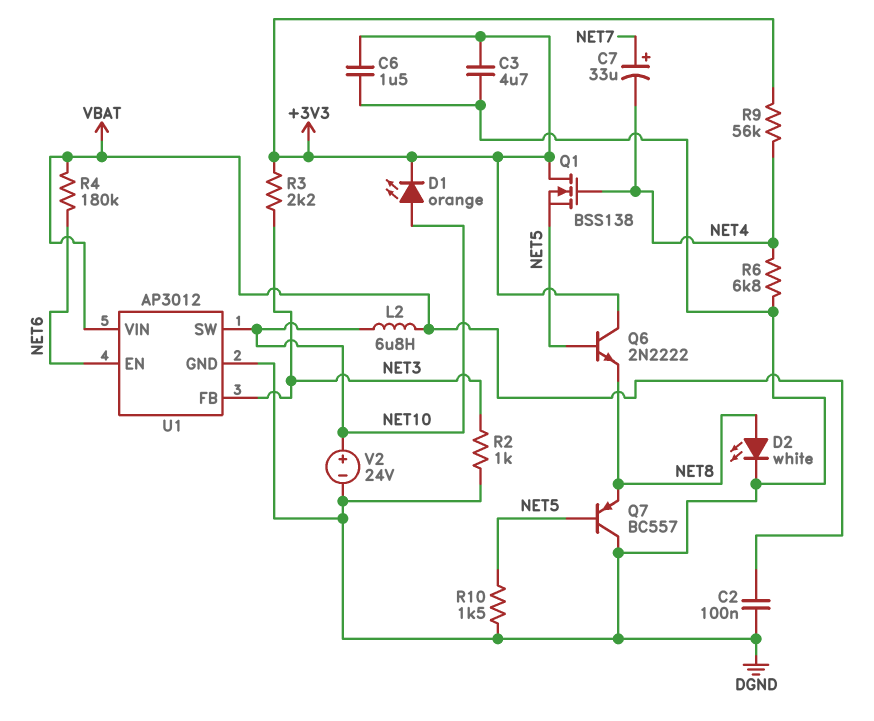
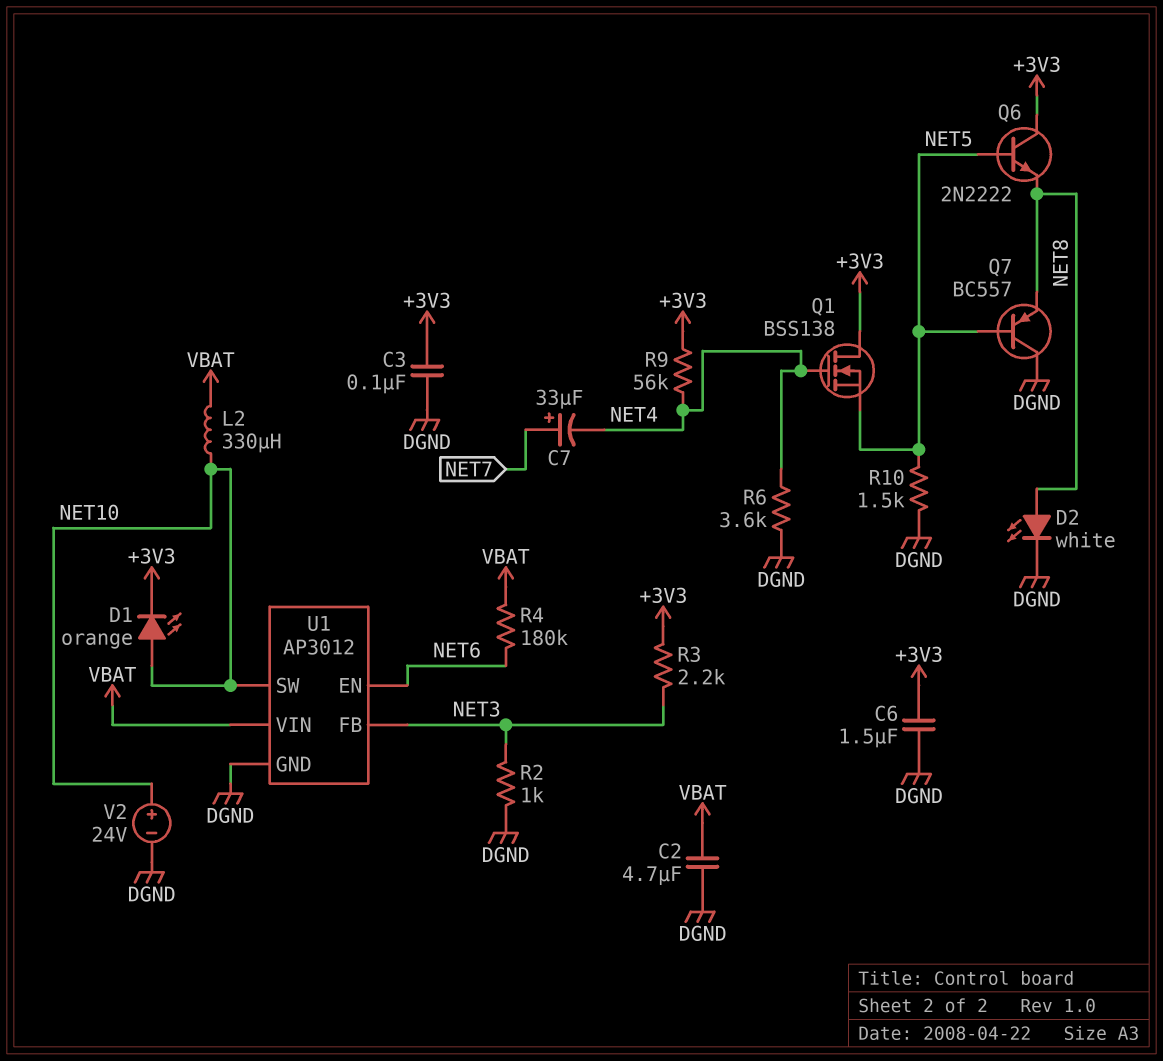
C2: 100nF (DGND, VBAT) -> 4.7uF (DGND, VBAT)
C3: 4.7uF (+3V3, DGND) -> 100nF (+3V3, DGND)
L2: 6.8uH (NET10, VBAT) -> 330uH (NET10, VBAT)
R6: 6.8k (DGND, NET4) -> 3.6k (DGND, NET4)

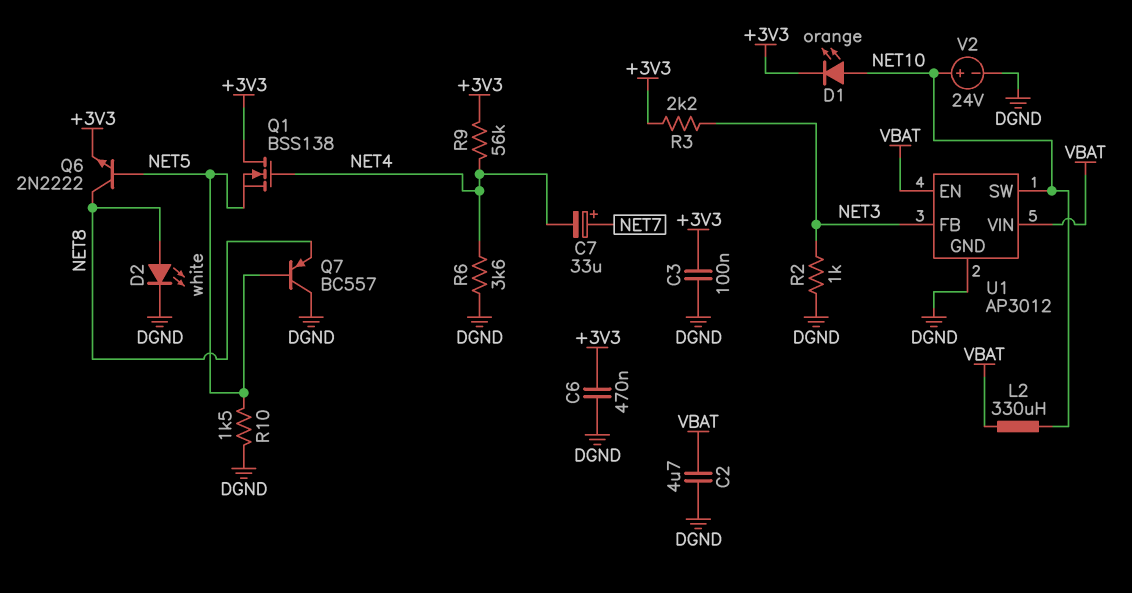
C6: 1.5uF (+3V3, DGND) -> 470nF (+3V3, DGND)
Q6: NPN 2N2222 (B NET5, C +3V3, E NET8) -> NPN 2N2222 (B NET5, C NET8, E +3V3)
R4: 180k (NET6, VBAT) -> none
U1 pin EN: NET6 -> VBAT

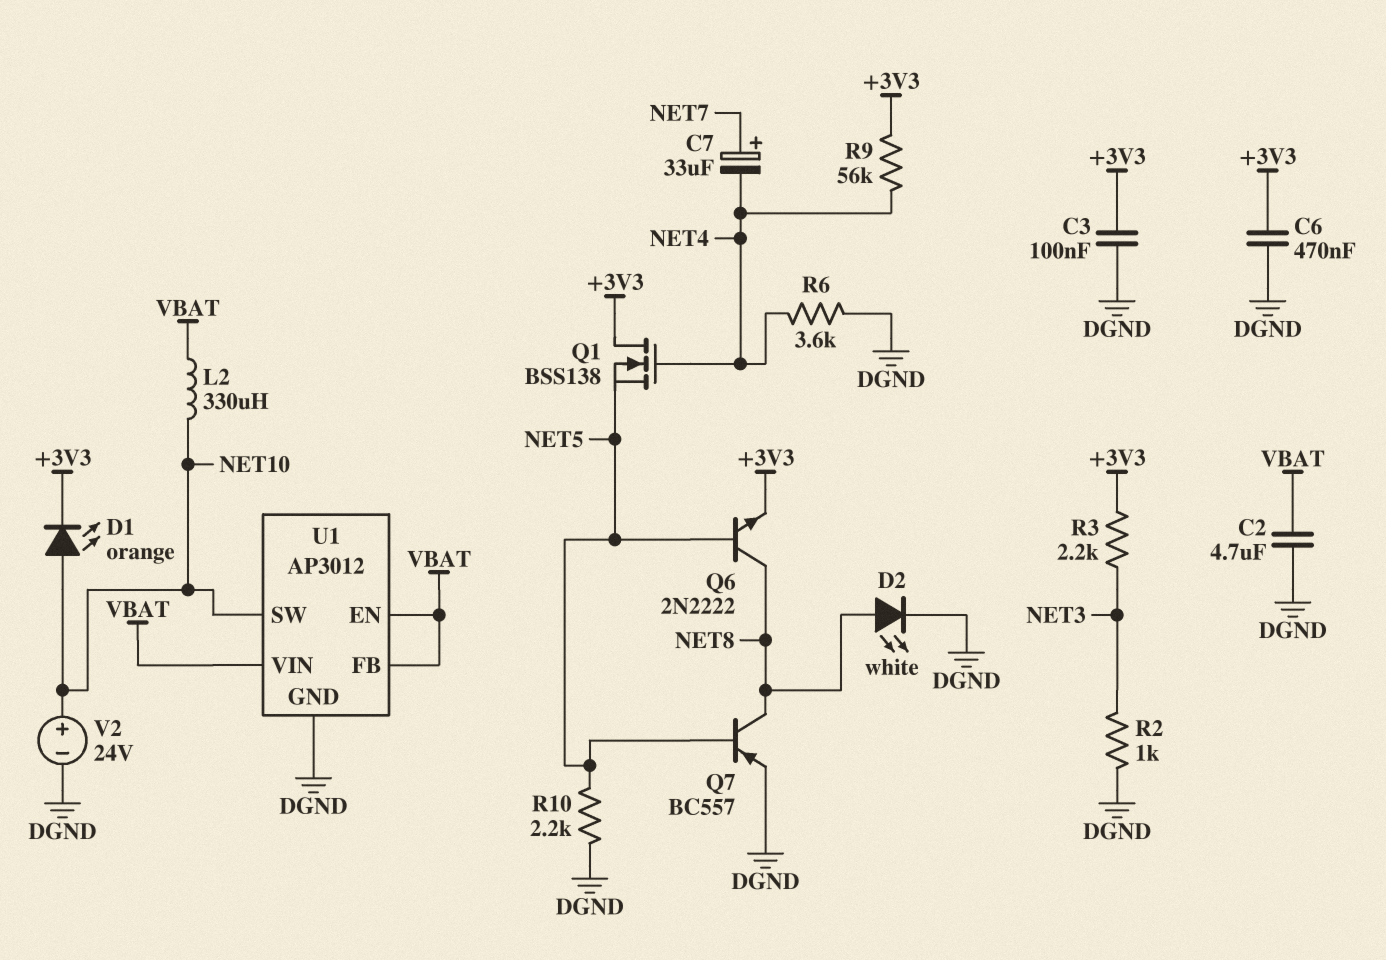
Q7: PNP BC557 (B NET5, C DGND, E NET8) -> PNP BC557 (B NET5, C NET8, E DGND)
R10: 1.5k (DGND, NET5) -> 2.2k (DGND, NET5)
U1 pin FB: NET3 -> VBAT

